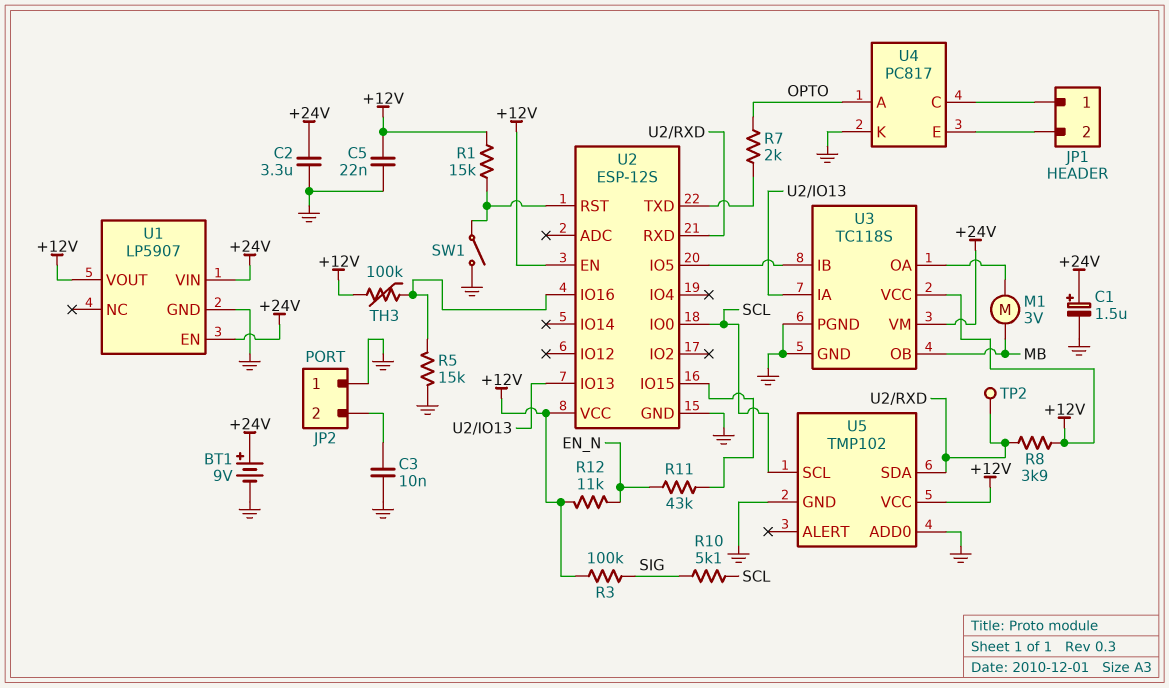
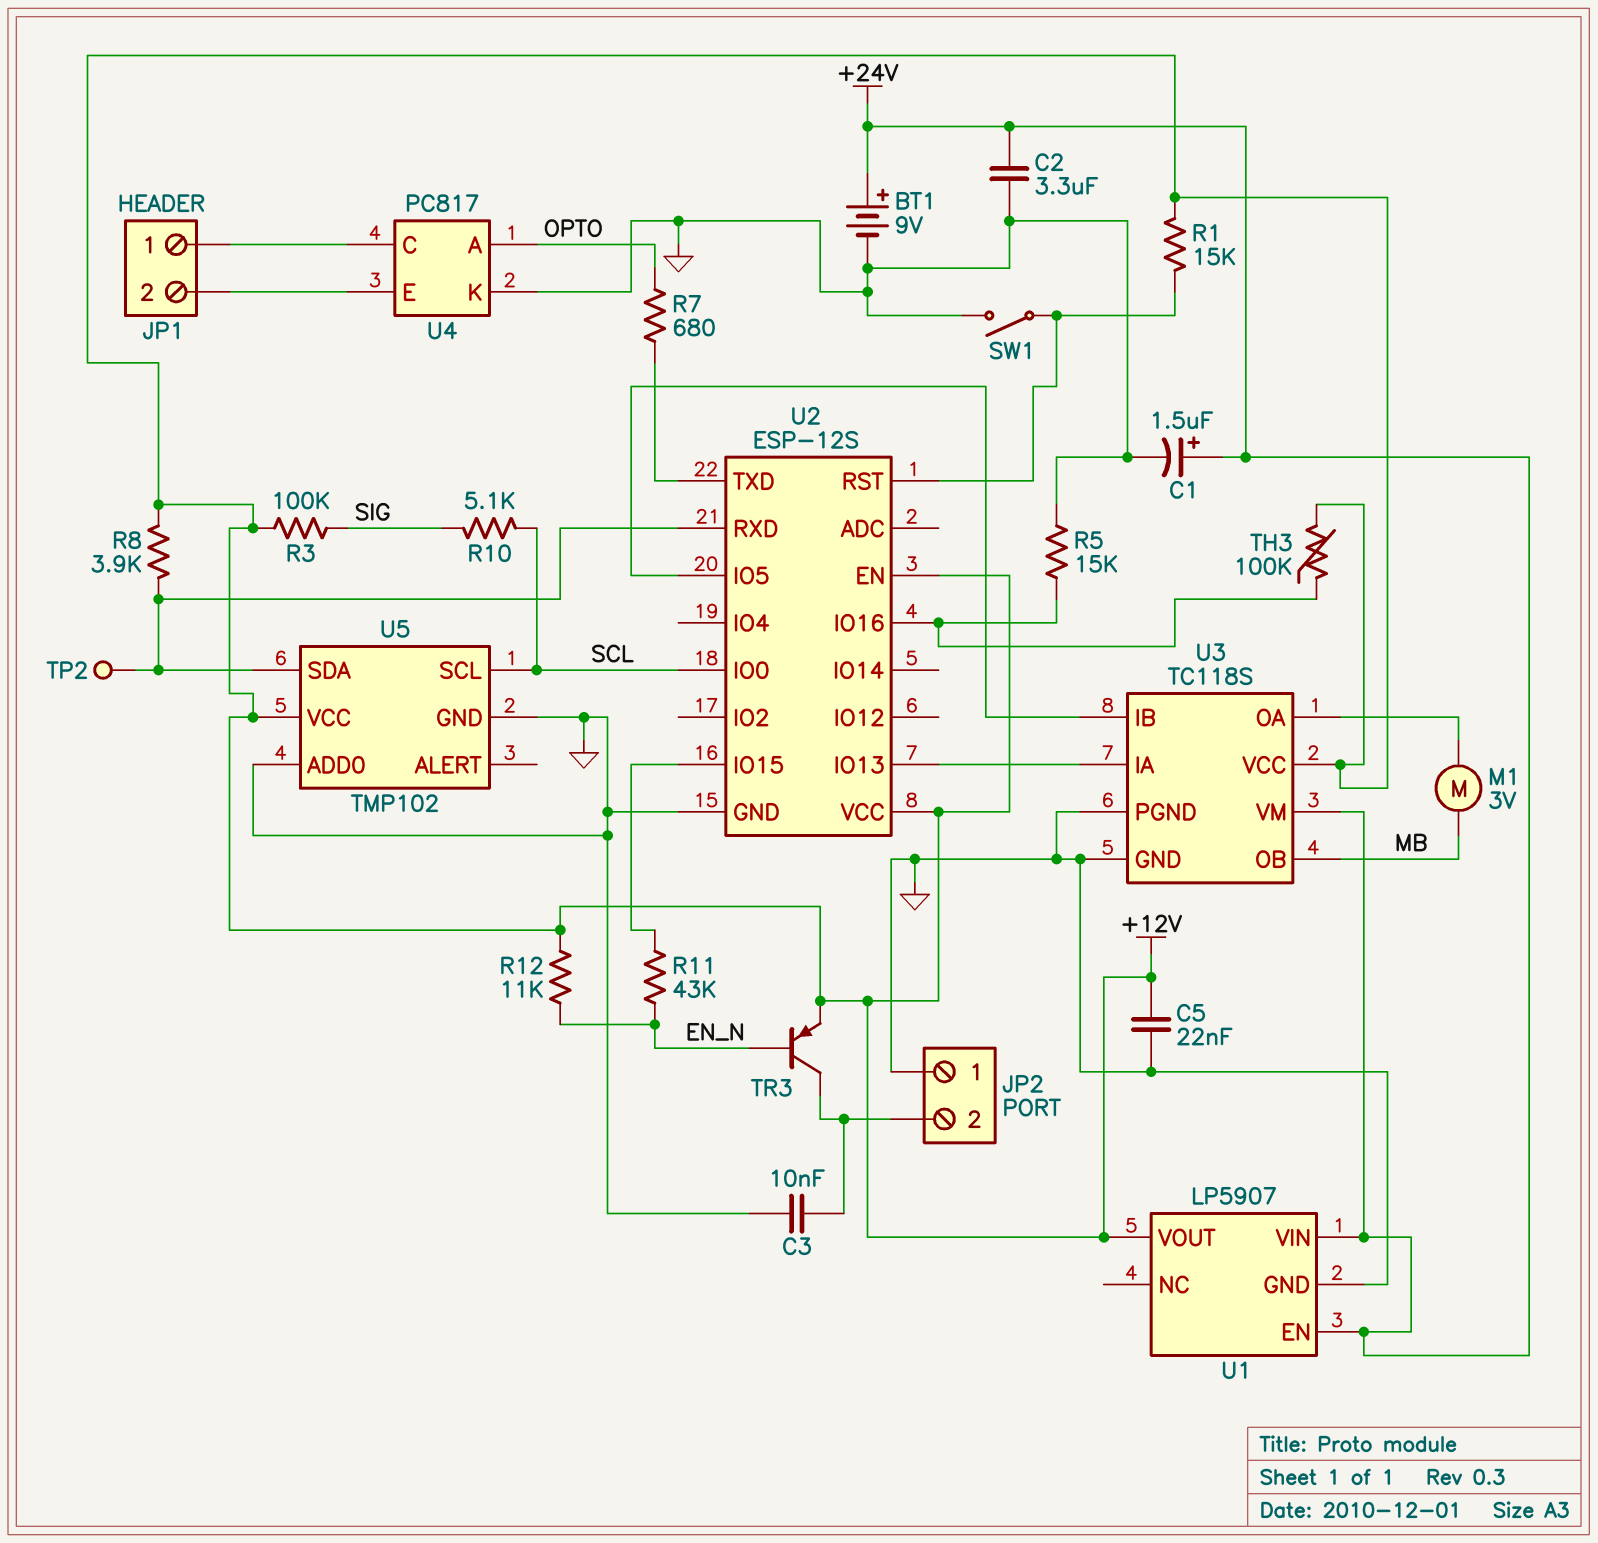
R7: 2k (OPTO, U2/TXD) -> 680 (OPTO, U2/TXD)
TR3: none -> PNP (B EN_N, C JP2/2, E +12V)

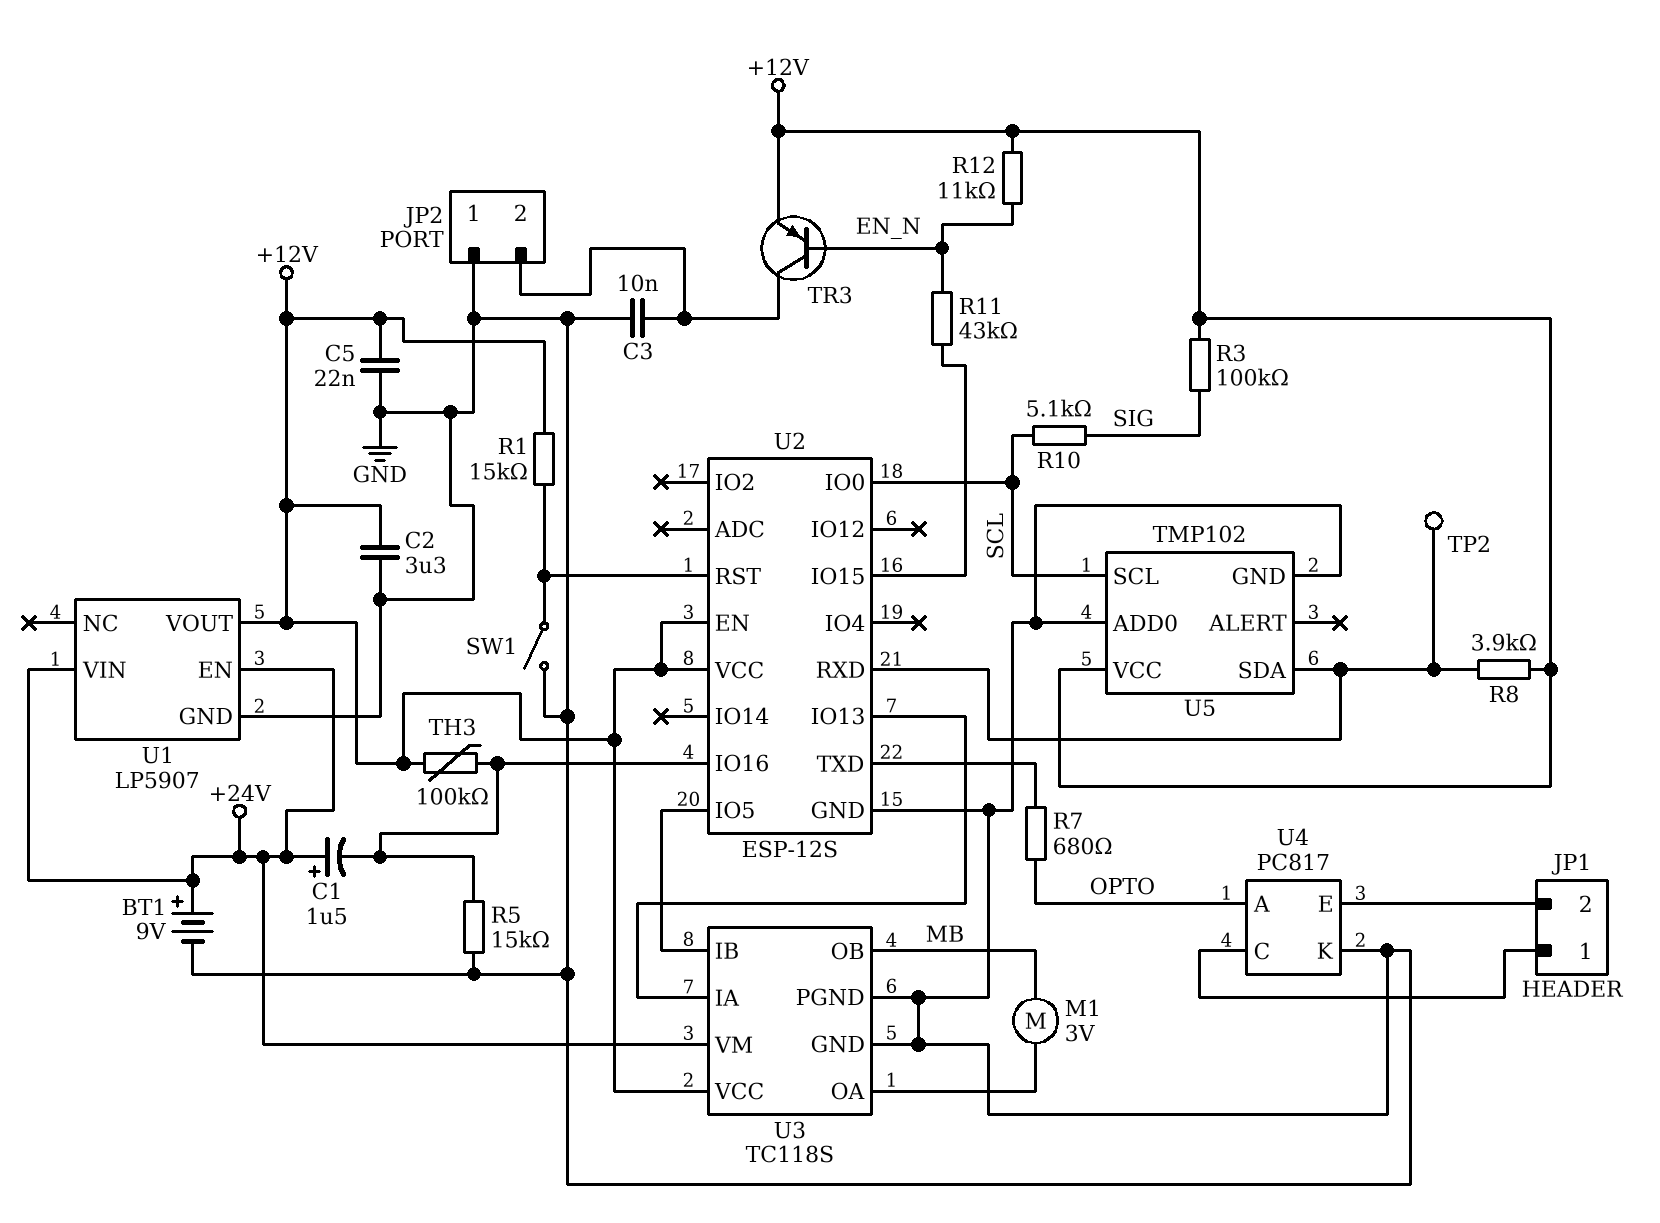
C1: 1.5uF (plus +24V, minus GND) -> 1.5uF (plus +24V, minus U2/IO16)
C2: 3.3uF (+24V, GND) -> 3.3uF (+12V, GND)

